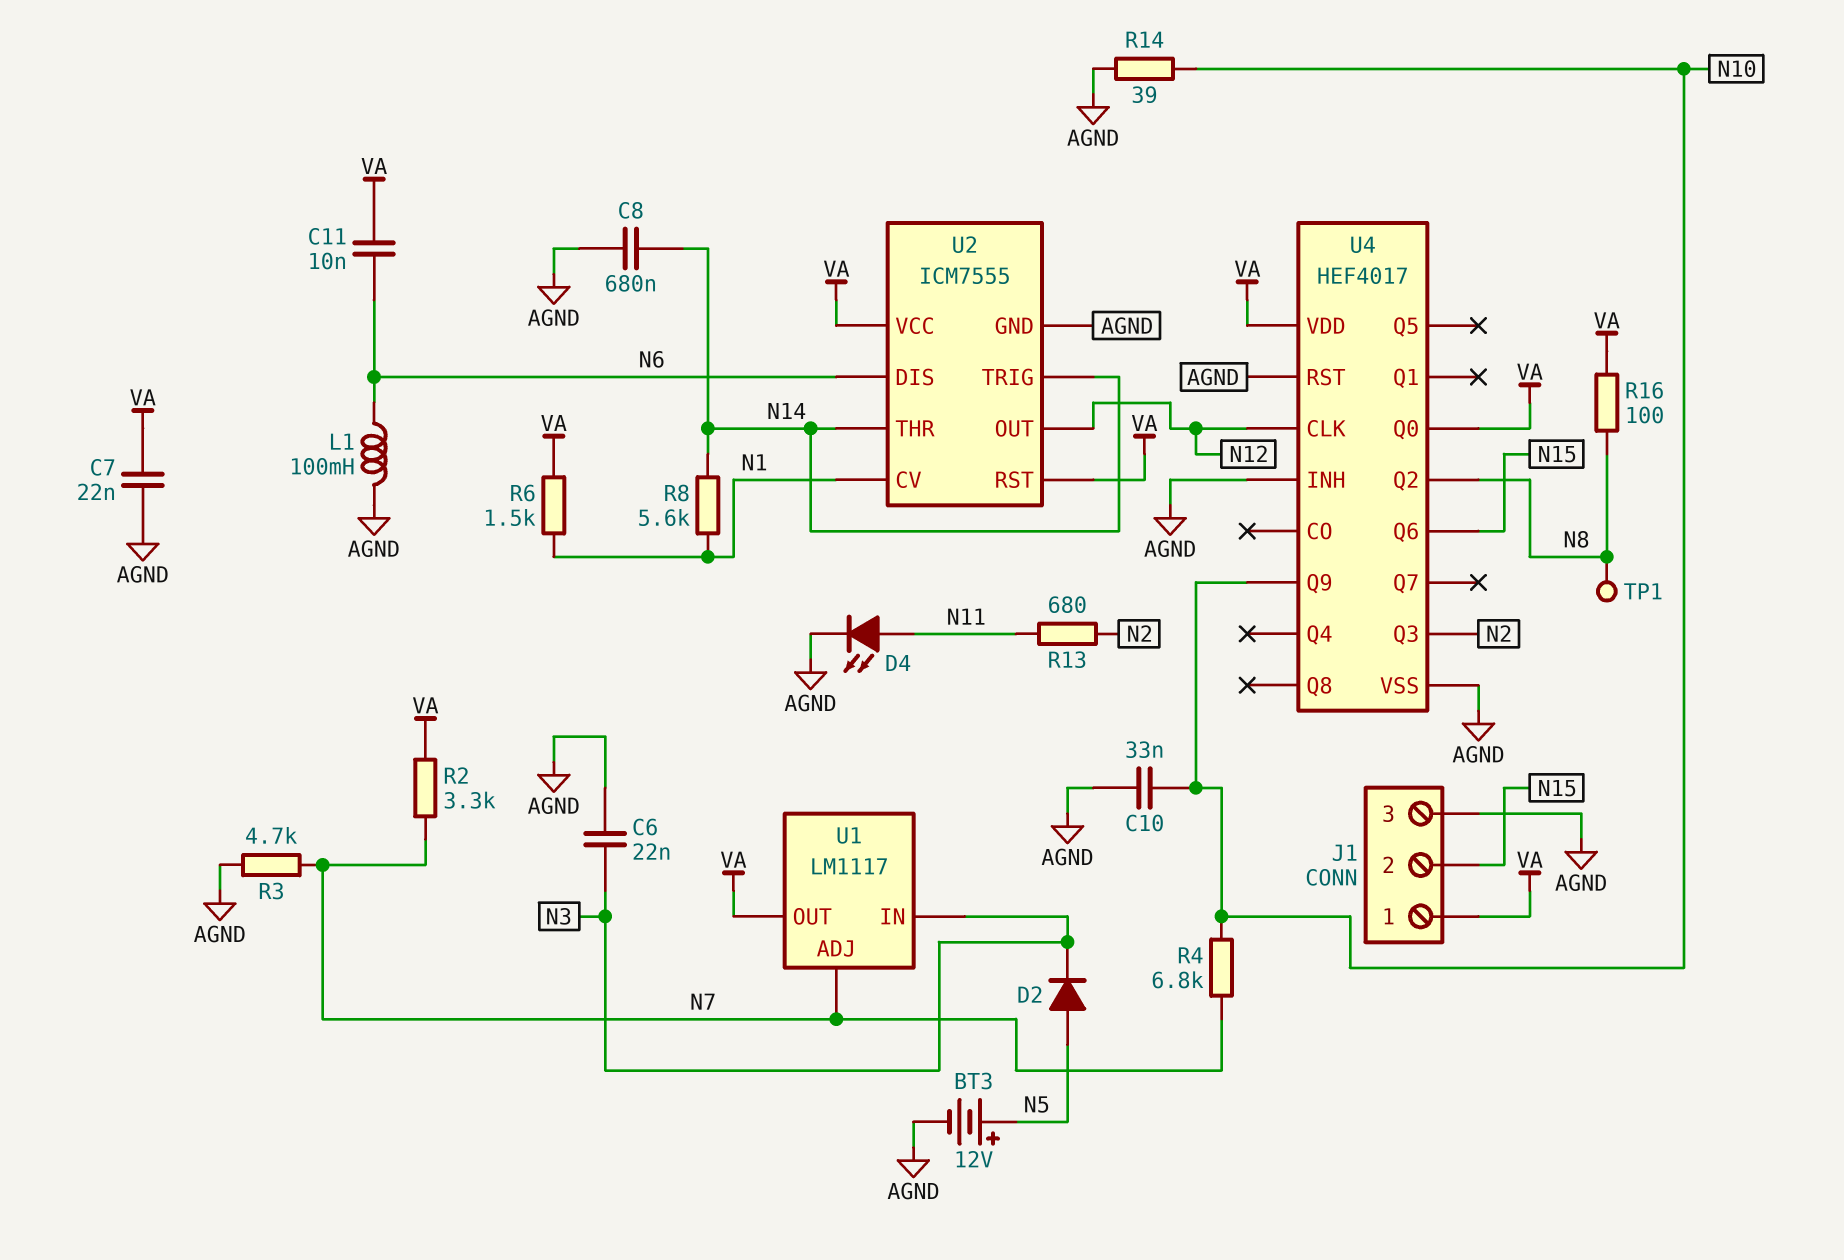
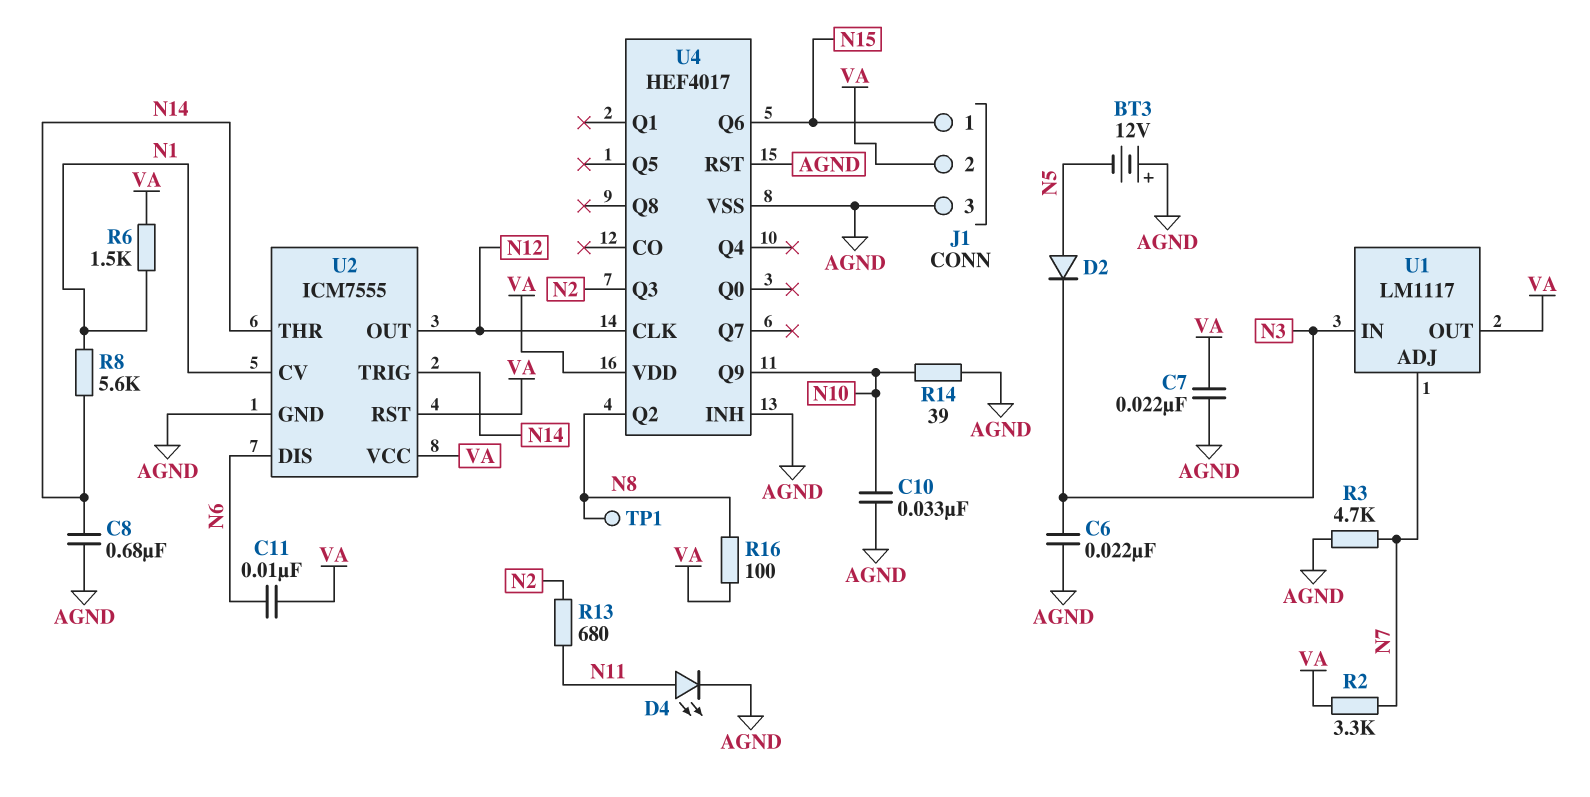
BT3: 12V (plus N5, minus AGND) -> 12V (plus AGND, minus N5)
J1 pin 1: VA -> N15
J1 pin 2: N15 -> VA
L1: 100mH (AGND, N6) -> none
R4: 6.8k (N7, N10) -> none
U4 pin Q0: VA -> none

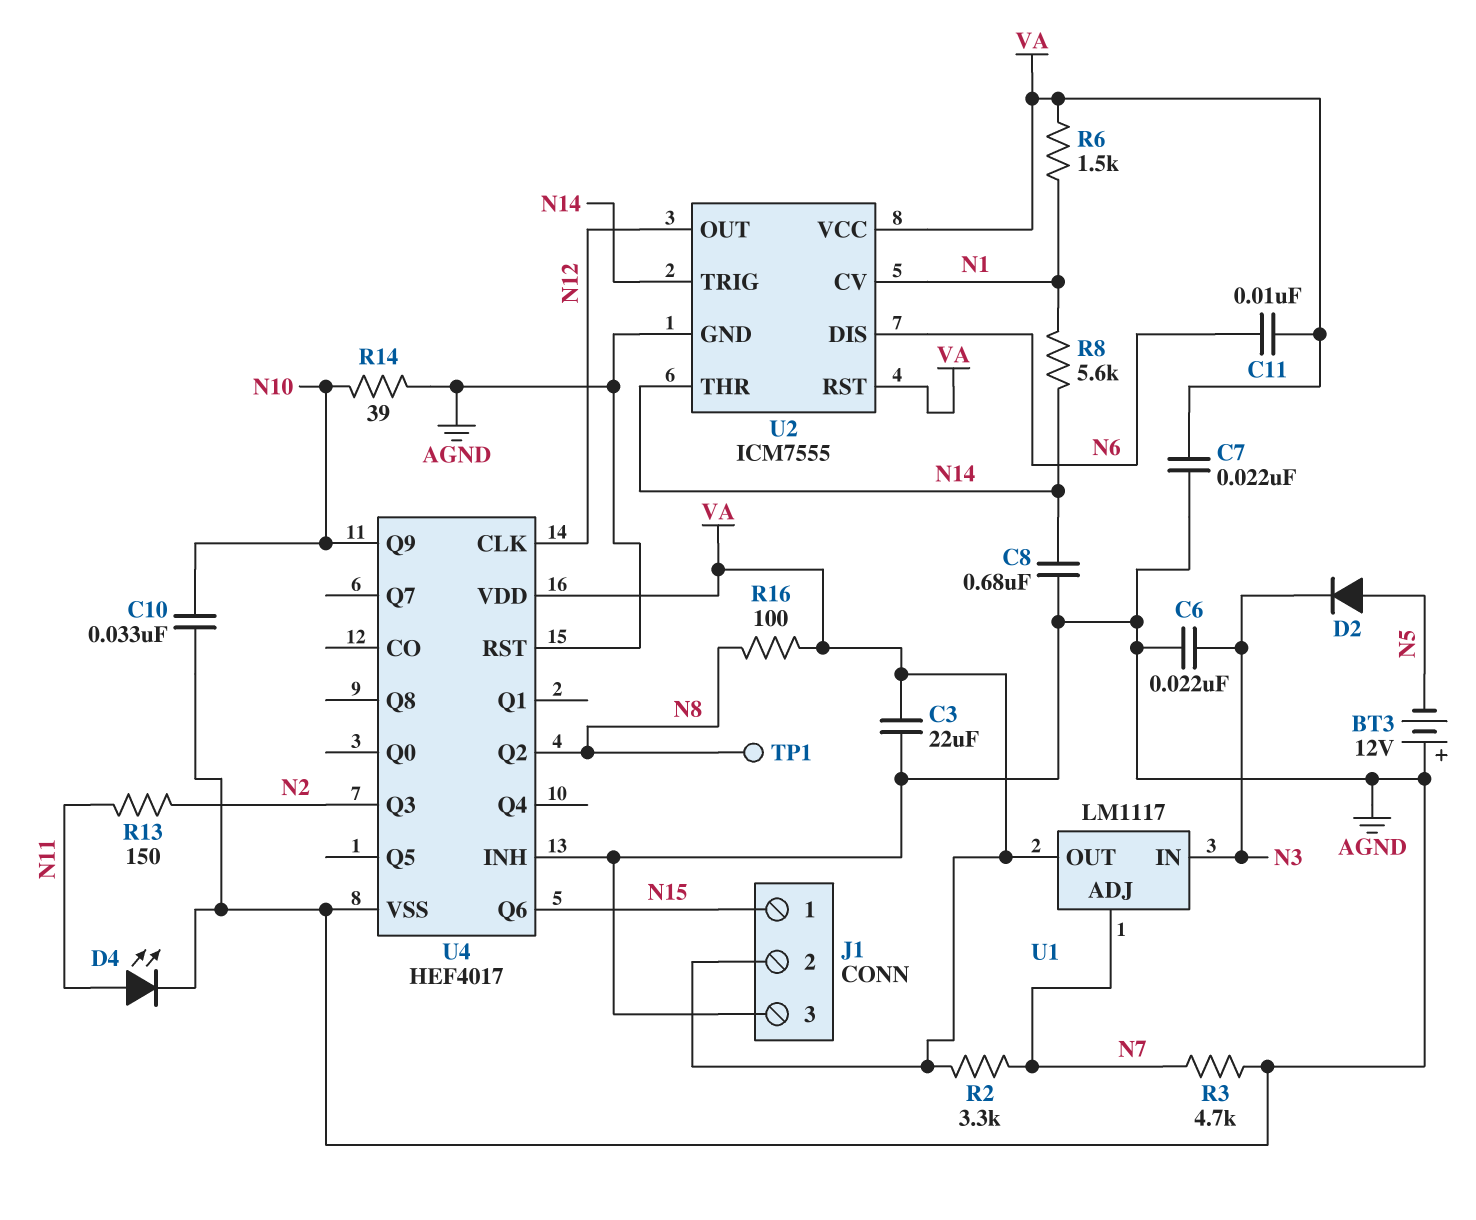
C3: none -> 22uF (AGND, VA)
R13: 680 (N2, N11) -> 150 (N2, N11)

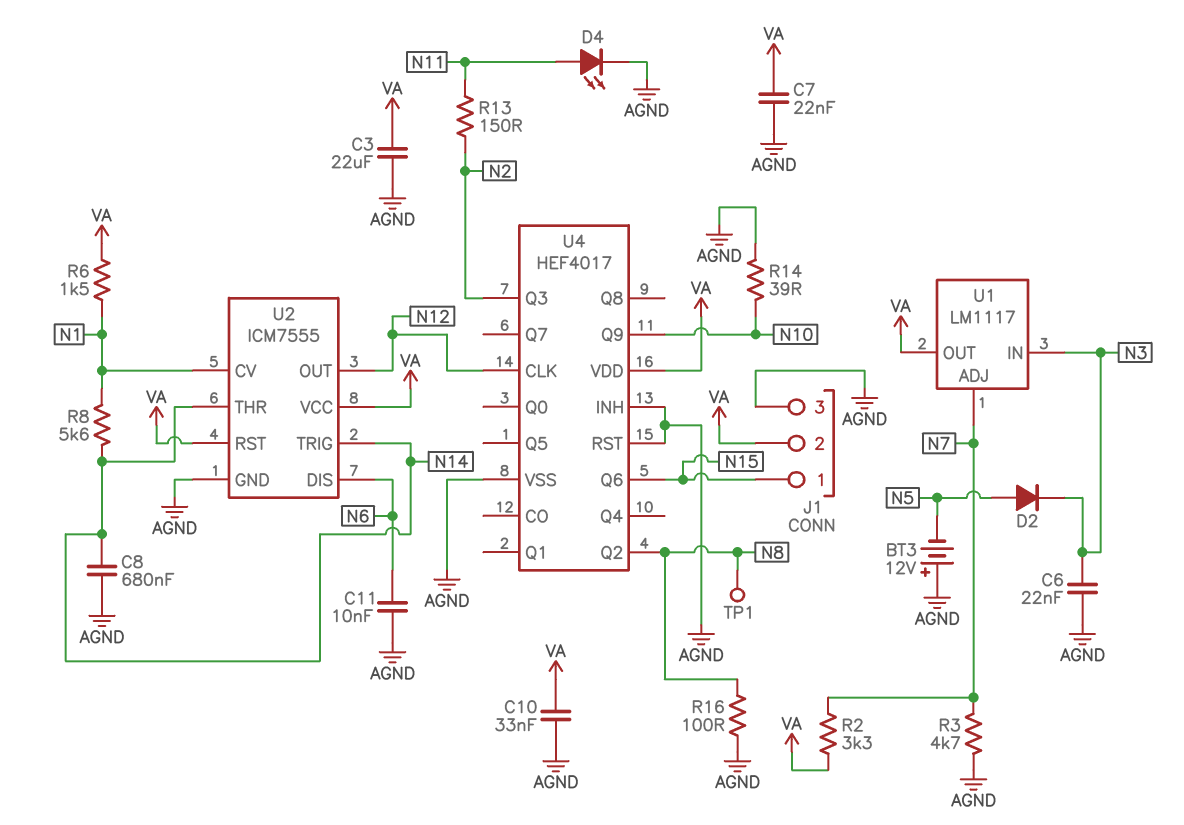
C10: 33nF (AGND, N10) -> 33nF (AGND, VA)
C11: 10nF (N6, VA) -> 10nF (AGND, N6)
R16: 100 (N8, VA) -> 100 (AGND, N8)

